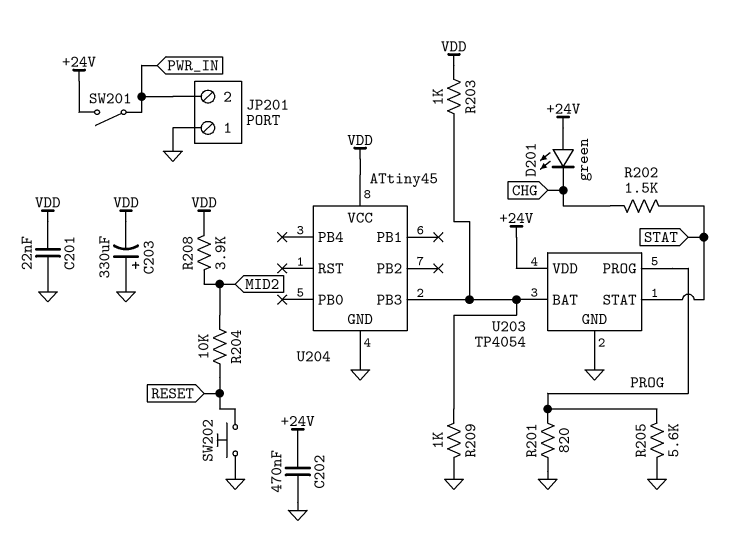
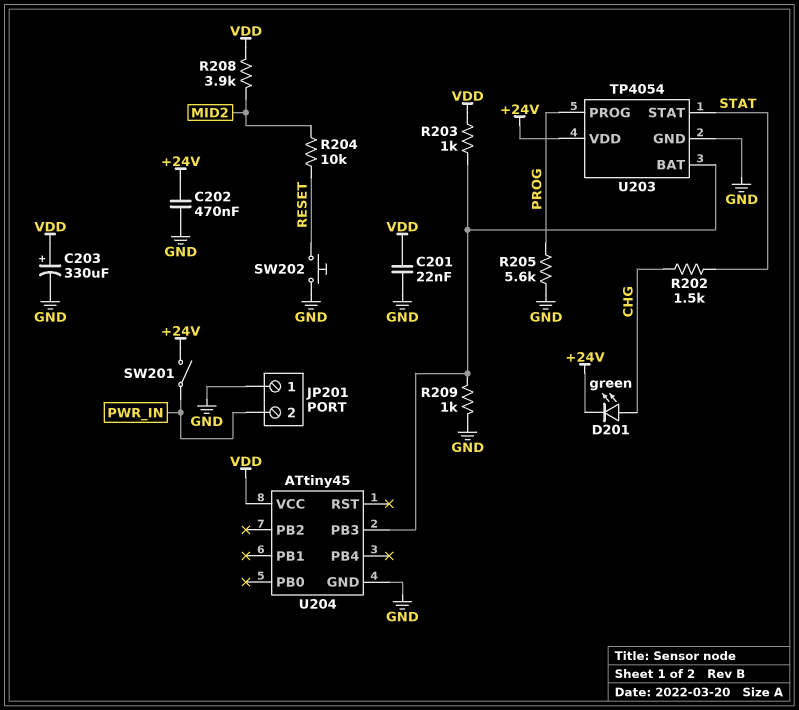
C203: 330uF (plus GND, minus VDD) -> 330uF (plus VDD, minus GND)
D201: LED green (A +24V, K CHG) -> LED green (A CHG, K +24V)
R201: 820 (GND, PROG) -> none

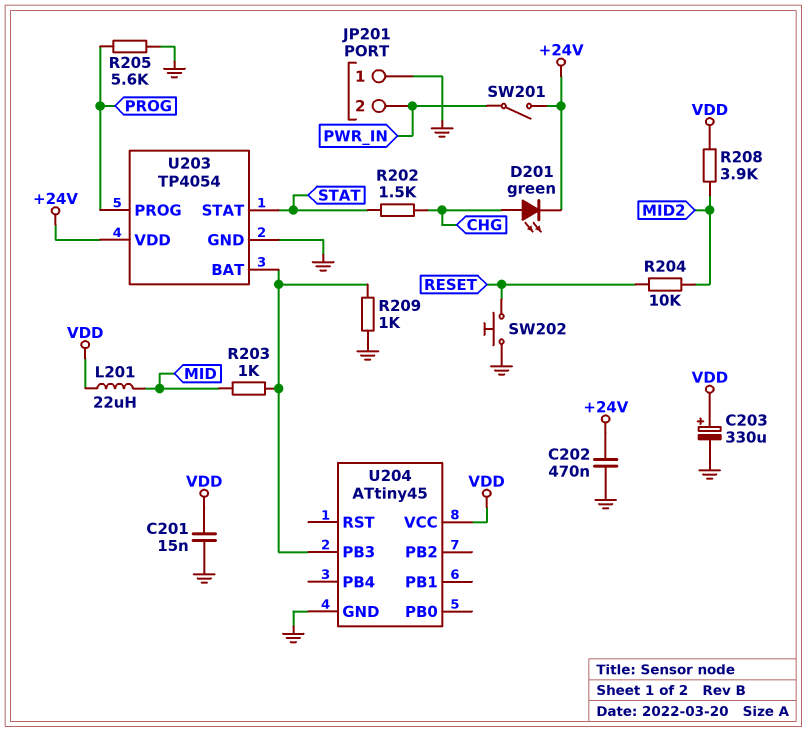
C201: 22nF (GND, VDD) -> 15nF (GND, VDD)
L201: none -> 22uH (MID, VDD)
R203: 1k (U203/BAT, VDD) -> 1k (MID, U203/BAT)

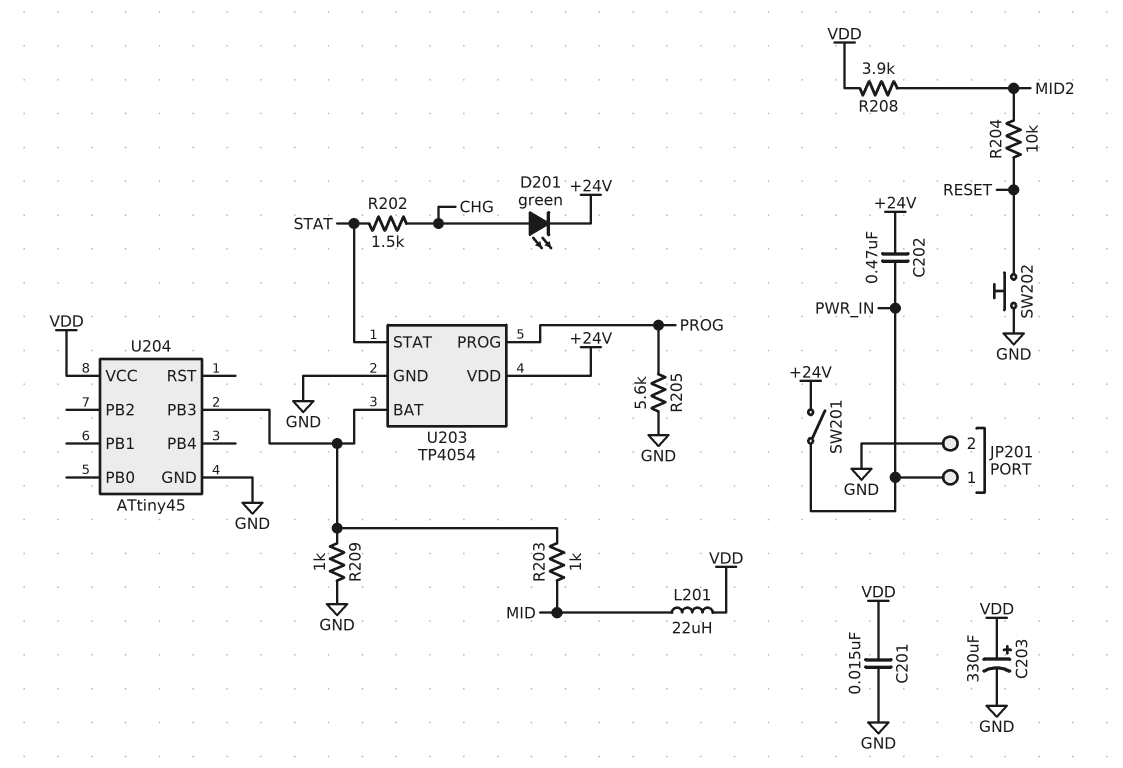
C202: 470nF (+24V, GND) -> 470nF (+24V, PWR_IN)
JP201 pin 1: GND -> PWR_IN
JP201 pin 2: PWR_IN -> GND

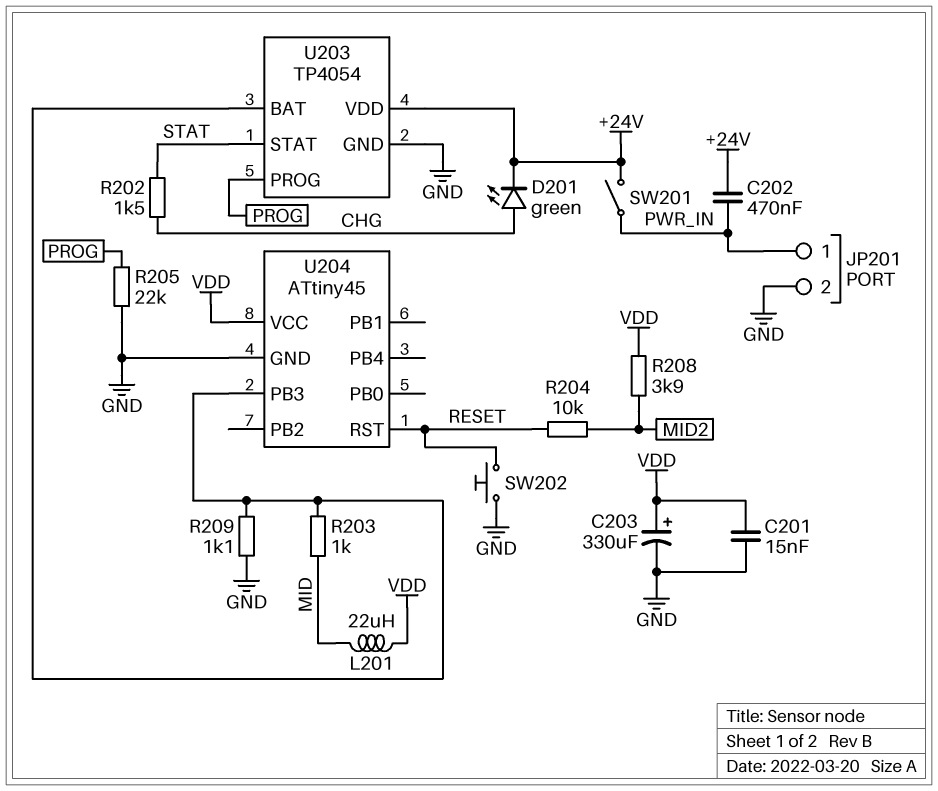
R205: 5.6k (GND, PROG) -> 22k (GND, PROG)
R209: 1k (GND, U203/BAT) -> 1.1k (GND, U203/BAT)
U204 pin RST: none -> RESET

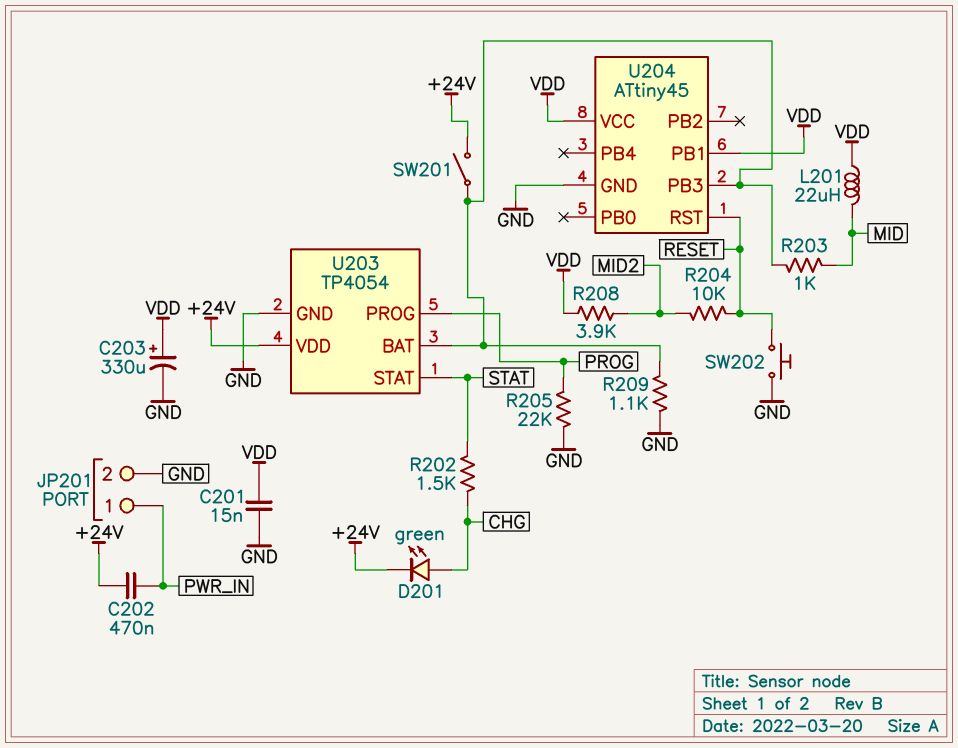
SW201: switch (+24V, PWR_IN) -> switch (+24V, U203/BAT)
U204 pin PB1: none -> VDD

